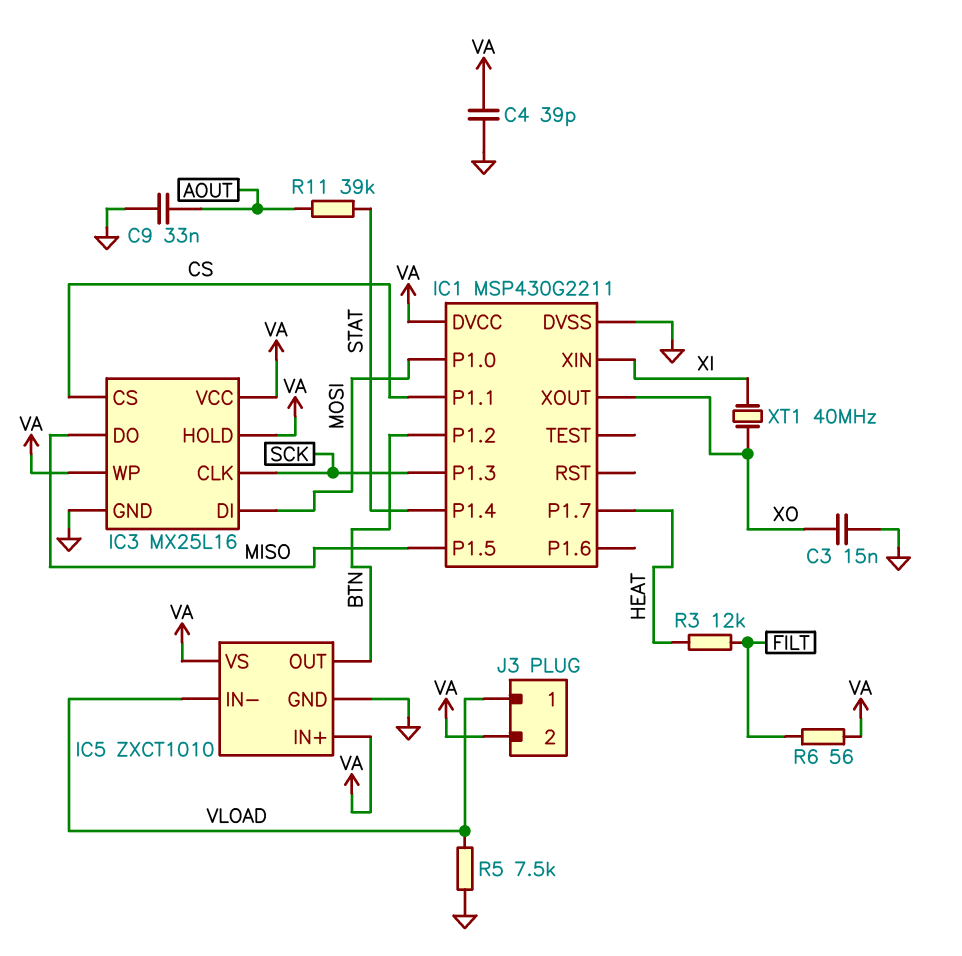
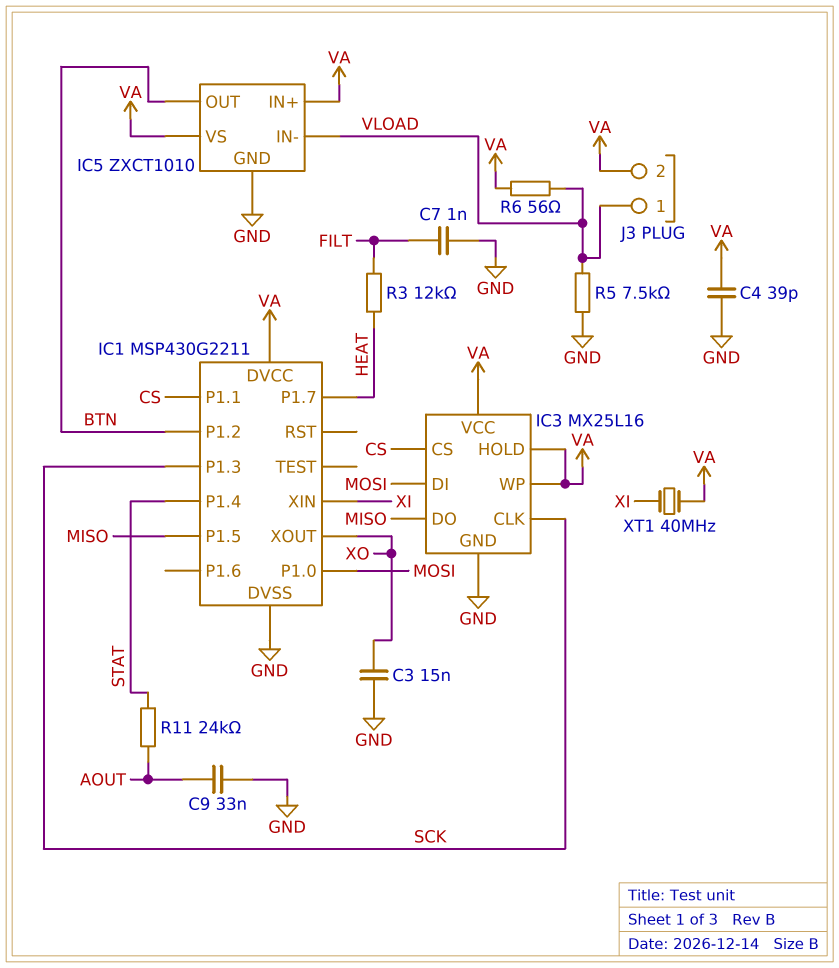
C7: none -> 1nF (FILT, GND)
R6: 56 (FILT, VA) -> 56 (VA, VLOAD)
R11: 39k (AOUT, STAT) -> 24k (AOUT, STAT)
XT1: 40MHz (XI, XO) -> 40MHz (VA, XI)

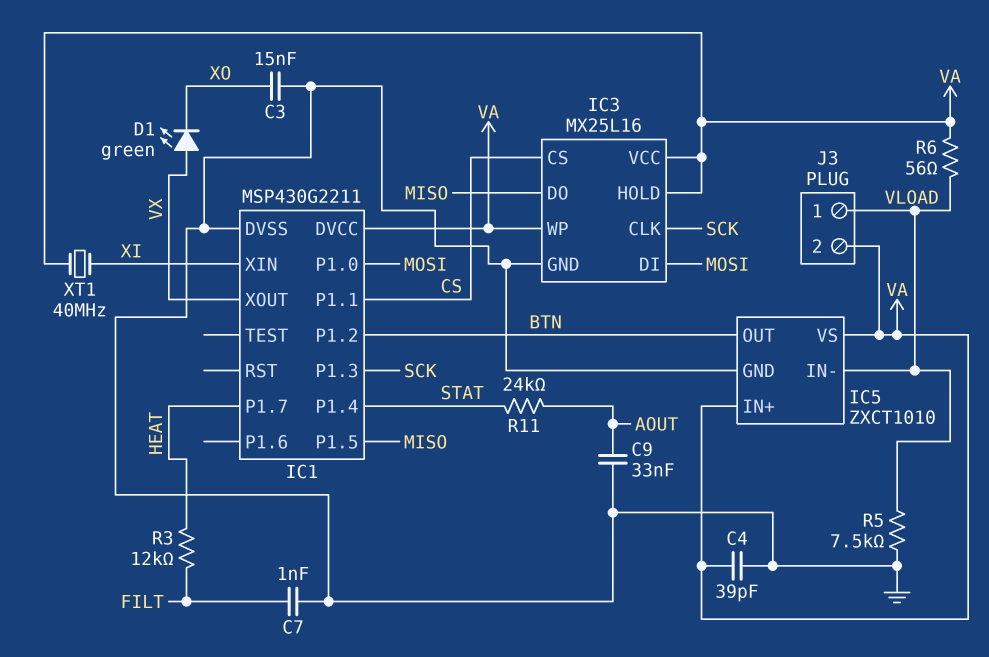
D1: none -> LED green (A VX, K XO)
IC1 pin XOUT: XO -> VX

